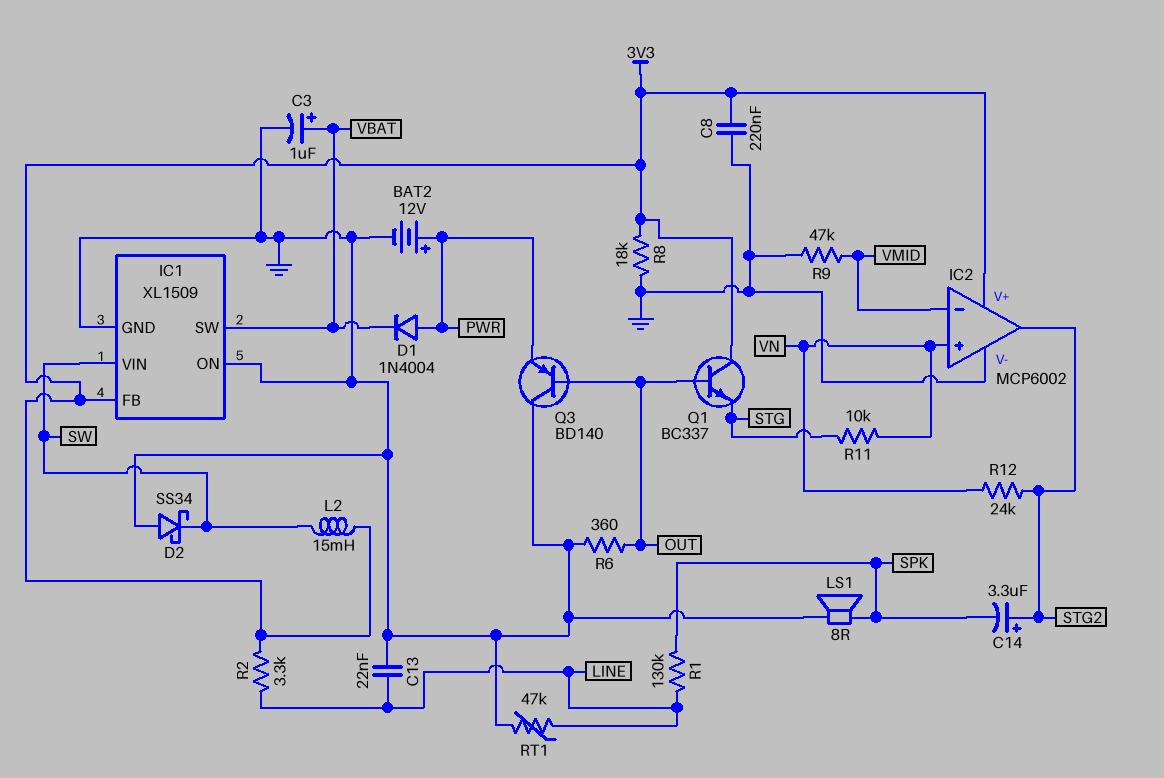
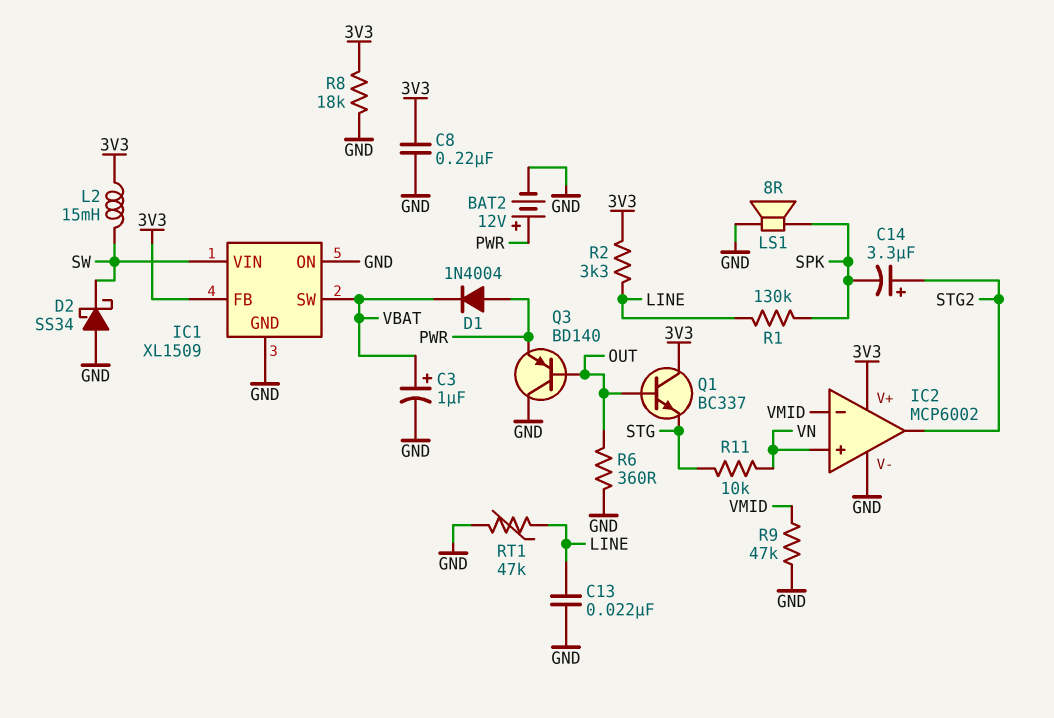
R12: 24k (STG2, VN) -> none

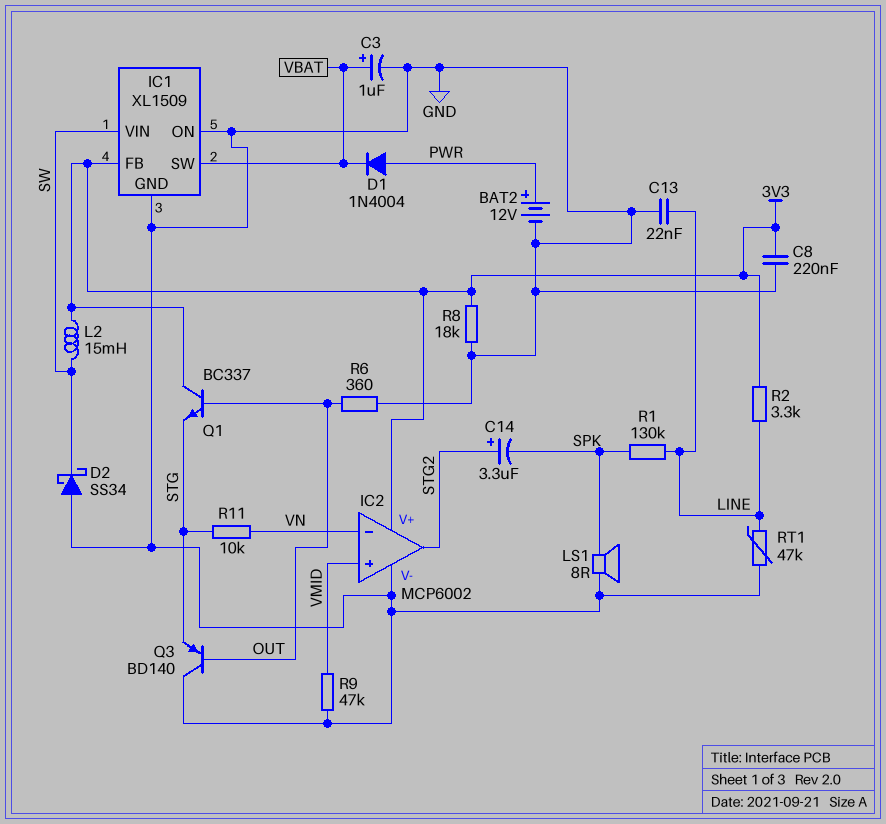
IC2 pin in+: VN -> VMID
IC2 pin in-: VMID -> VN
Q3: PNP BD140 (B OUT, C GND, E PWR) -> PNP BD140 (B OUT, C GND, E STG)

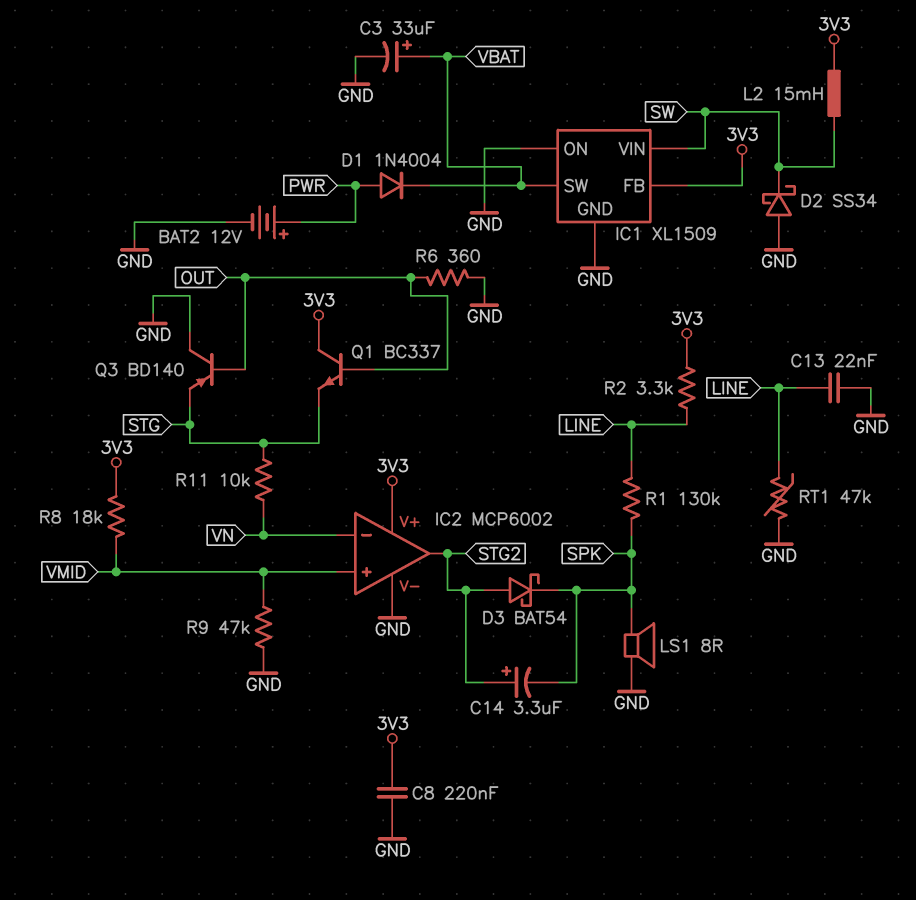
C3: 1uF (plus VBAT, minus GND) -> 33uF (plus VBAT, minus GND)
D3: none -> schottky BAT54 (A STG2, K SPK)
R8: 18k (3V3, GND) -> 18k (3V3, VMID)

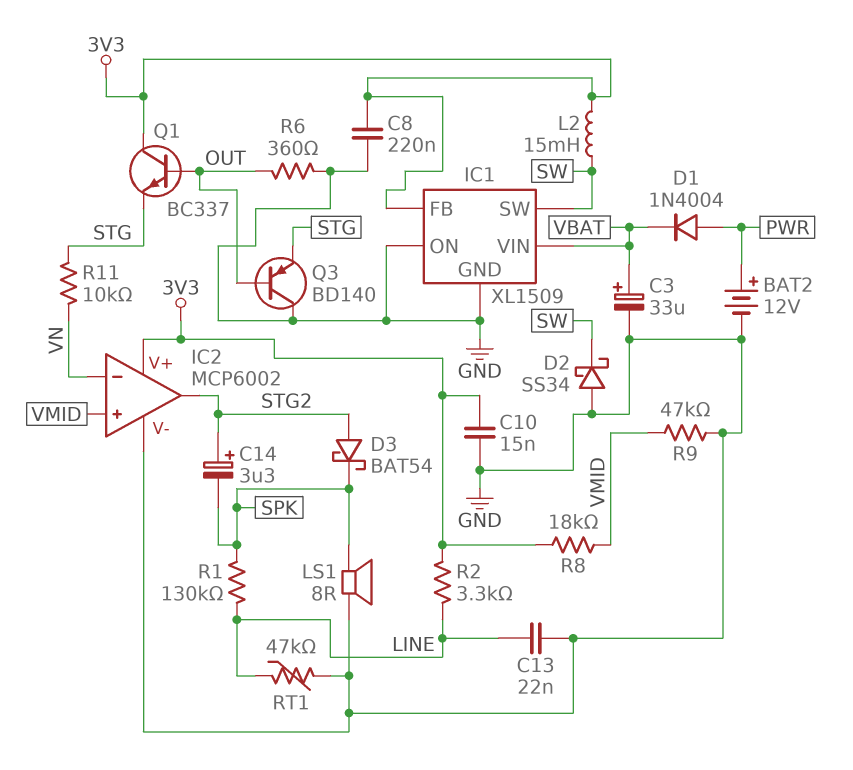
C10: none -> 15nF (3V3, GND)
IC1 pin SW: VBAT -> SW
IC1 pin VIN: SW -> VBAT

